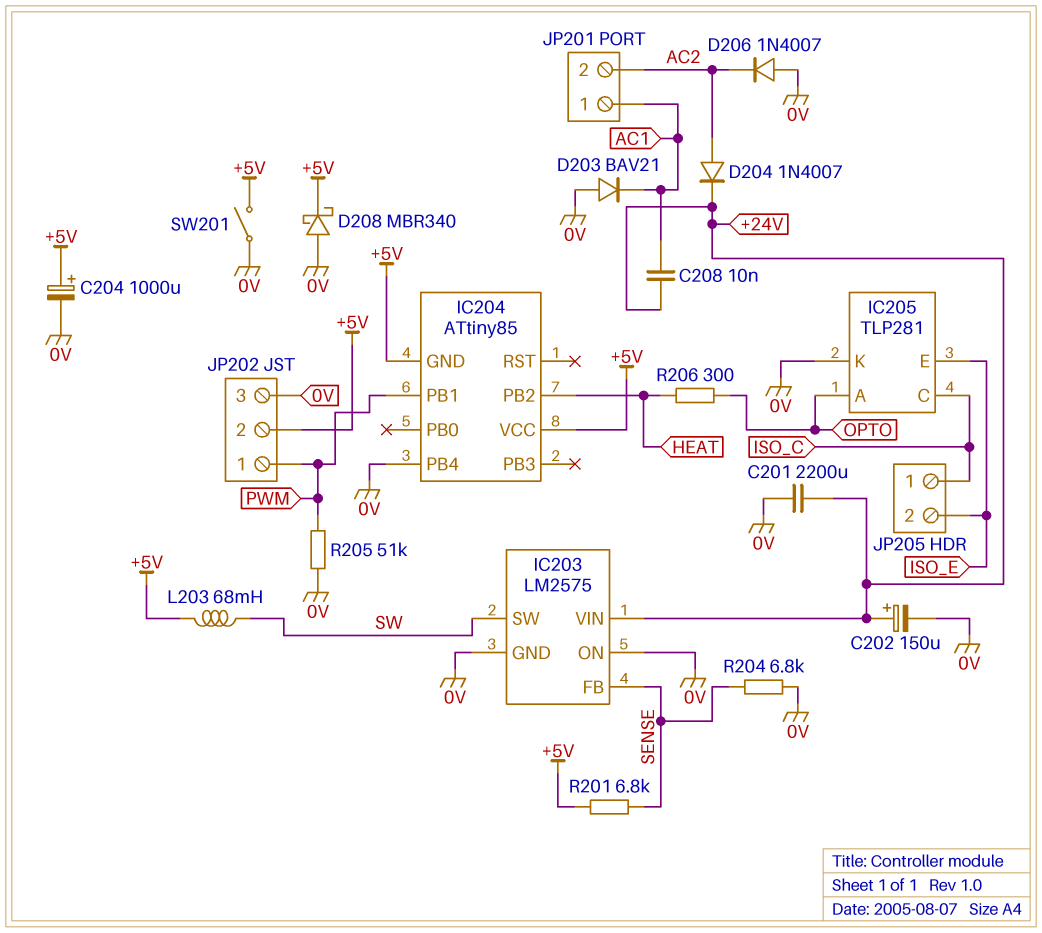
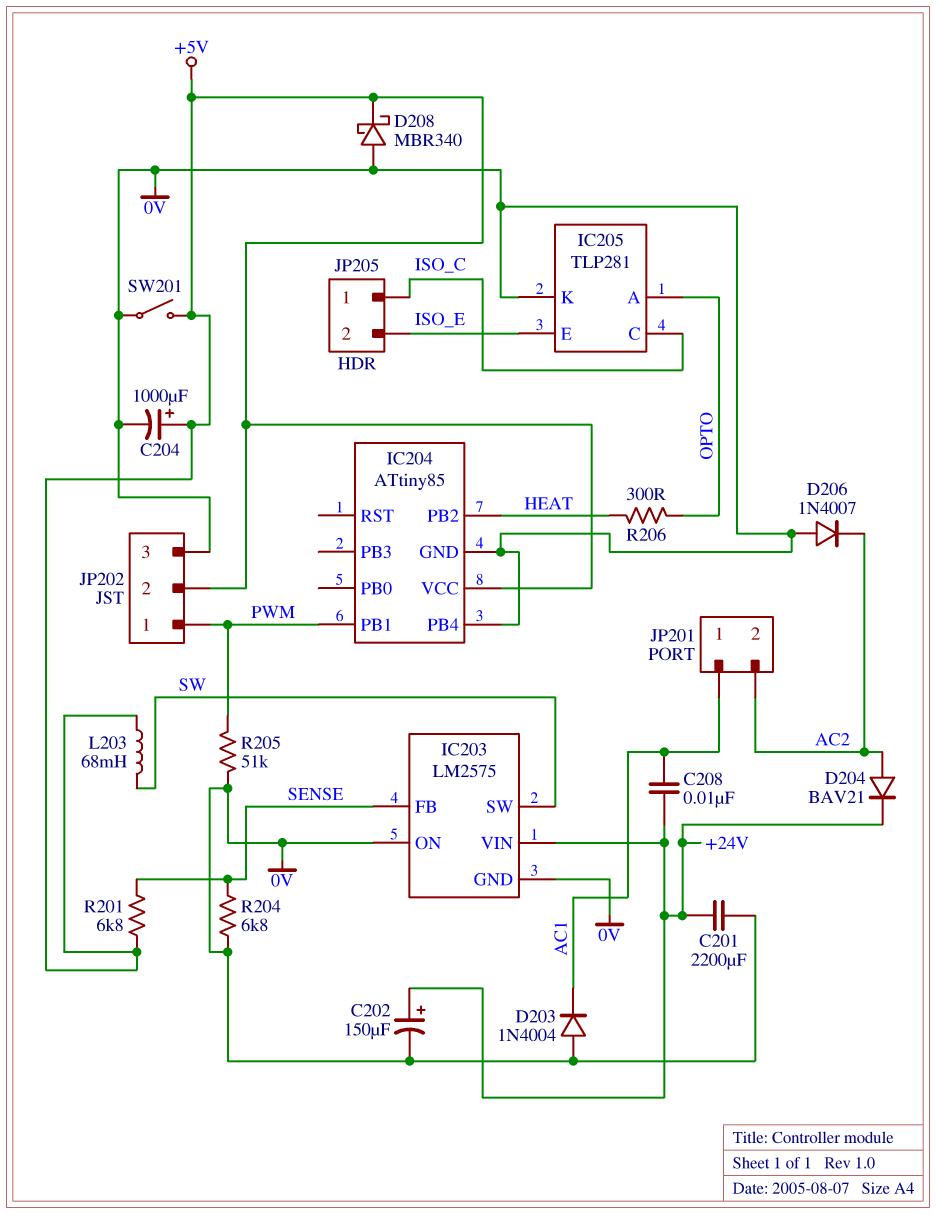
D203: diode BAV21 (A 0V, K AC1) -> diode 1N4004 (A 0V, K AC1)
D204: diode 1N4007 (A AC2, K +24V) -> diode BAV21 (A AC2, K +24V)
IC204 pin GND: +5V -> 0V

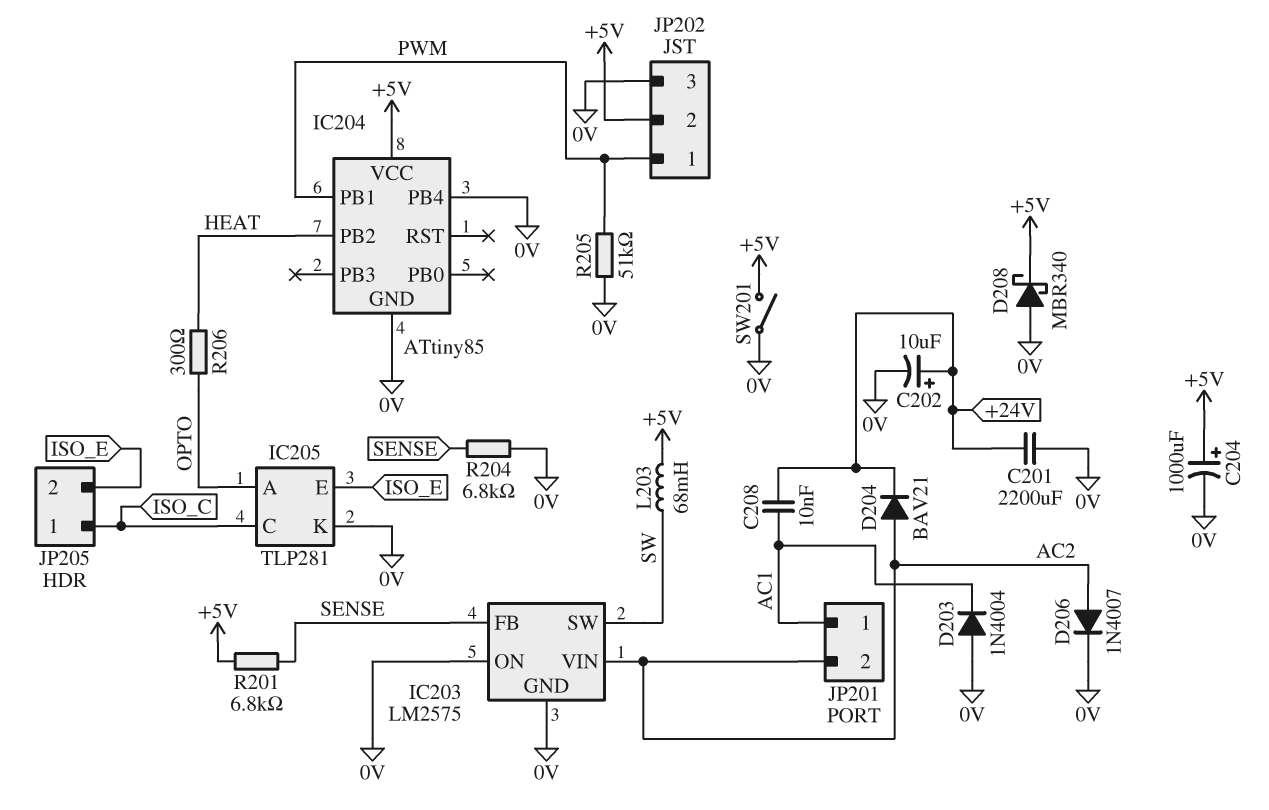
C202: 150uF (plus +24V, minus 0V) -> 10uF (plus +24V, minus 0V)
D206: diode 1N4007 (A 0V, K AC2) -> diode 1N4007 (A AC2, K 0V)
IC203 pin VIN: +24V -> AC2

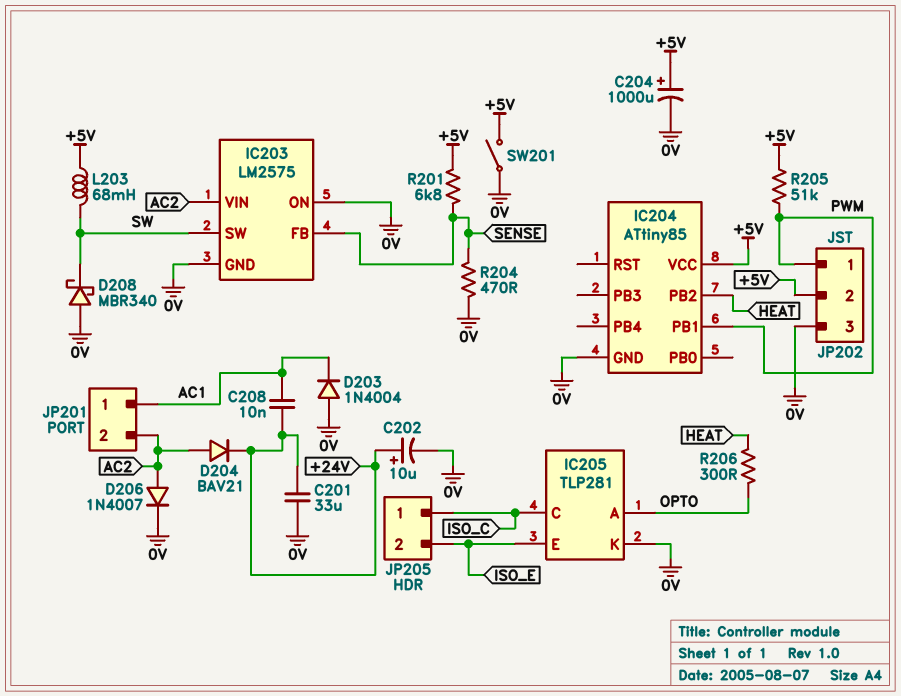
C201: 2200uF (+24V, 0V) -> 33uF (+24V, 0V)
D208: schottky MBR340 (A 0V, K +5V) -> schottky MBR340 (A 0V, K SW)
IC204 pin PB4: 0V -> none
R204: 6.8k (0V, SENSE) -> 470 (0V, SENSE)
R205: 51k (0V, PWM) -> 51k (+5V, PWM)

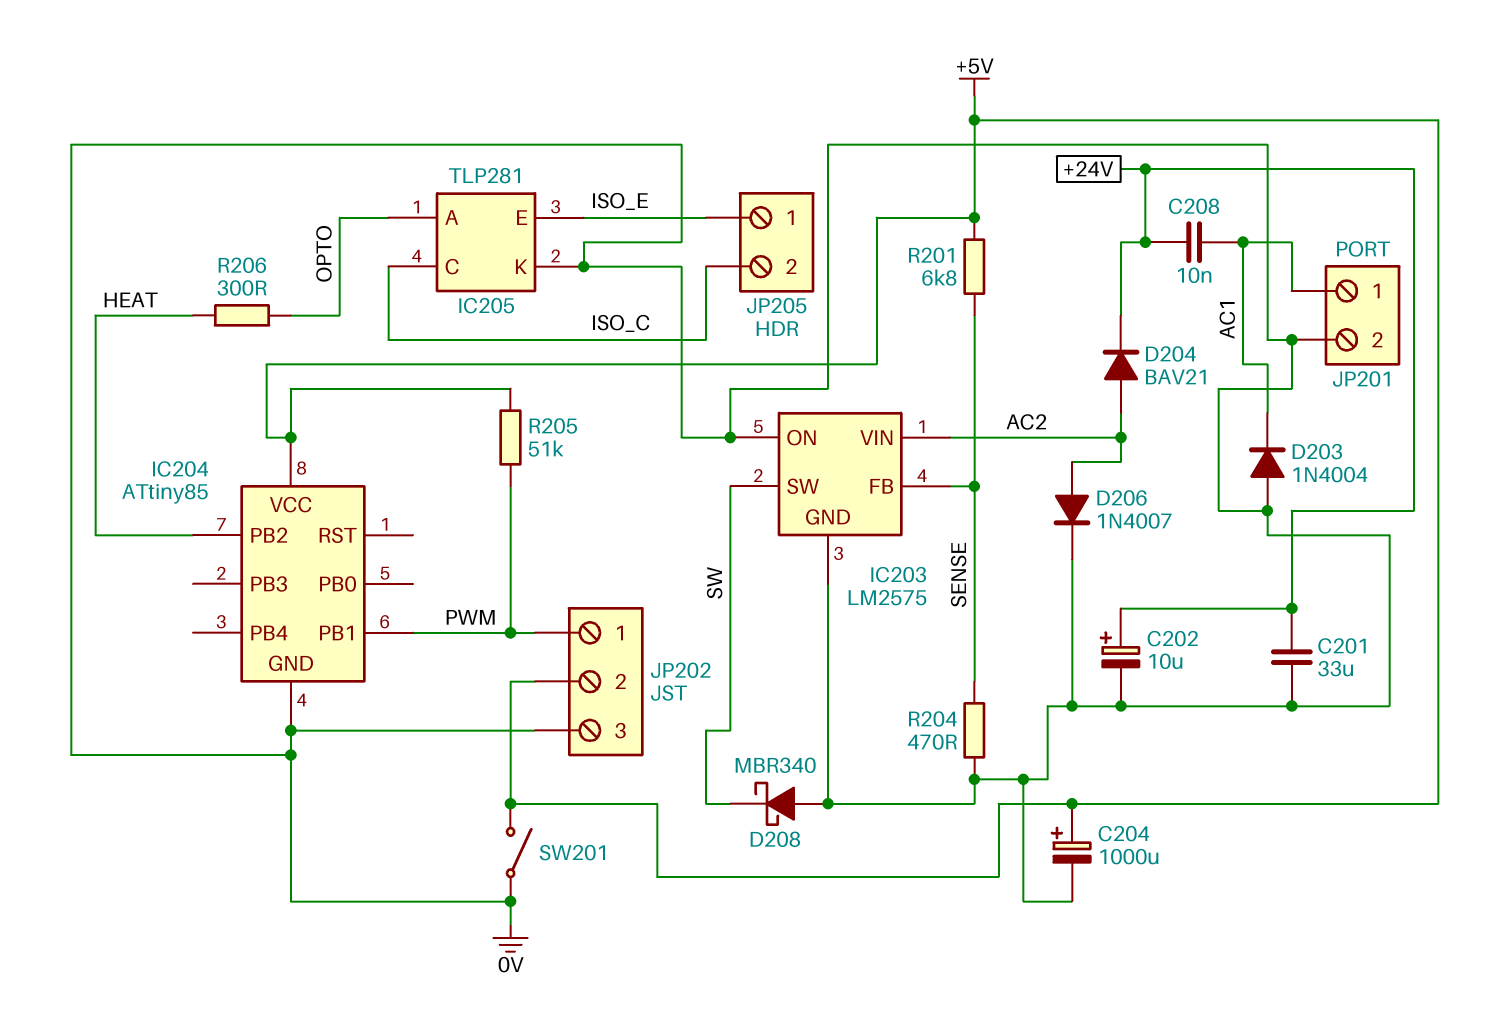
JP201 pin 2: AC2 -> 0V
JP205 pin 1: ISO_C -> ISO_E
JP205 pin 2: ISO_E -> ISO_C
L203: 68mH (+5V, SW) -> none

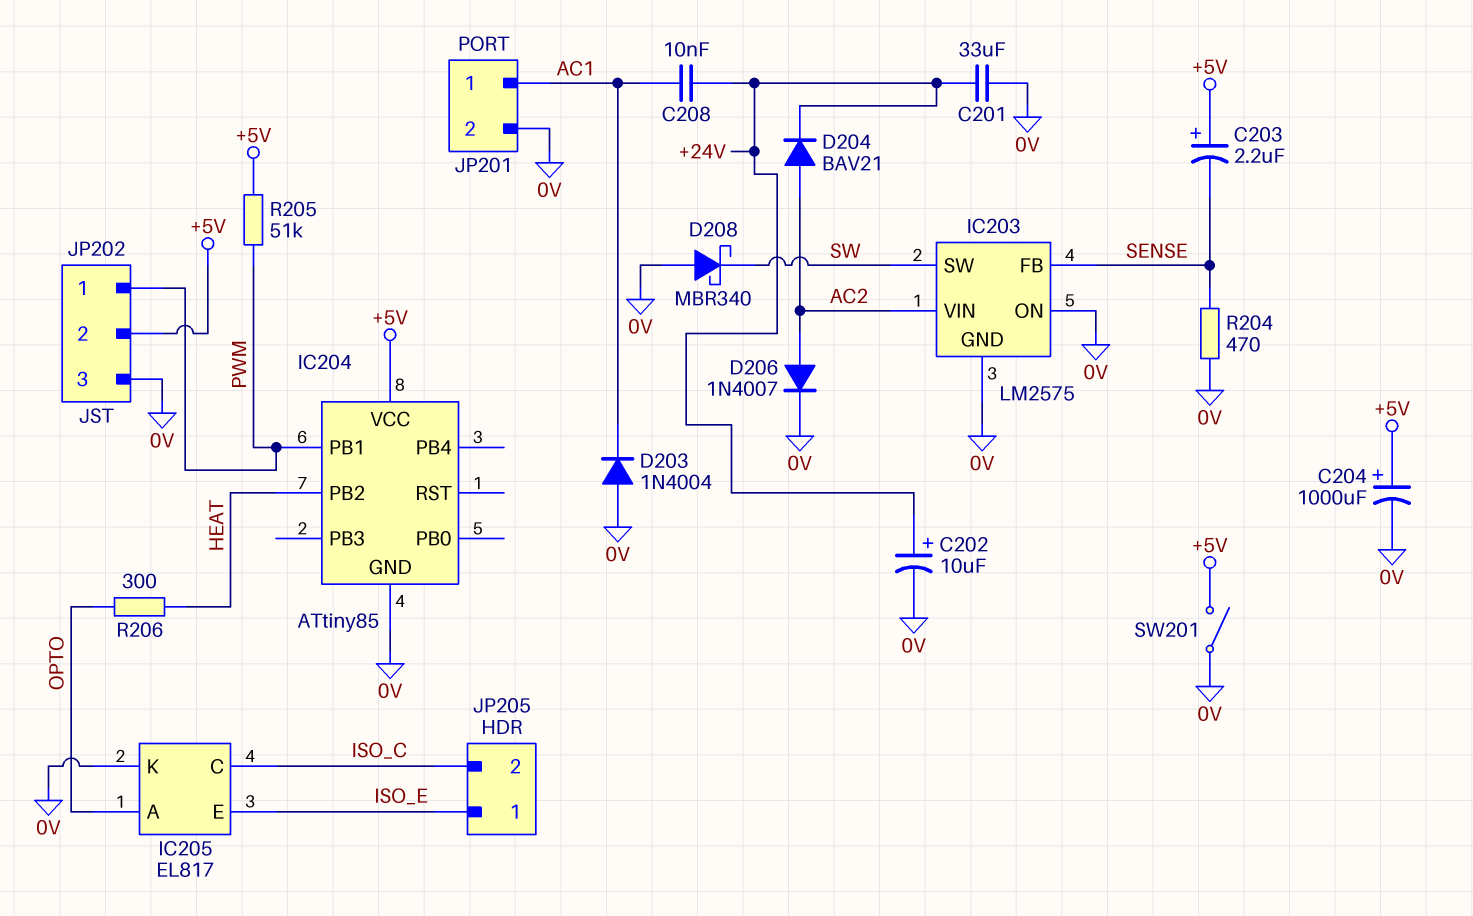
C203: none -> 2.2uF (plus +5V, minus SENSE)
IC205: TLP281 -> EL817
R201: 6.8k (+5V, SENSE) -> none

